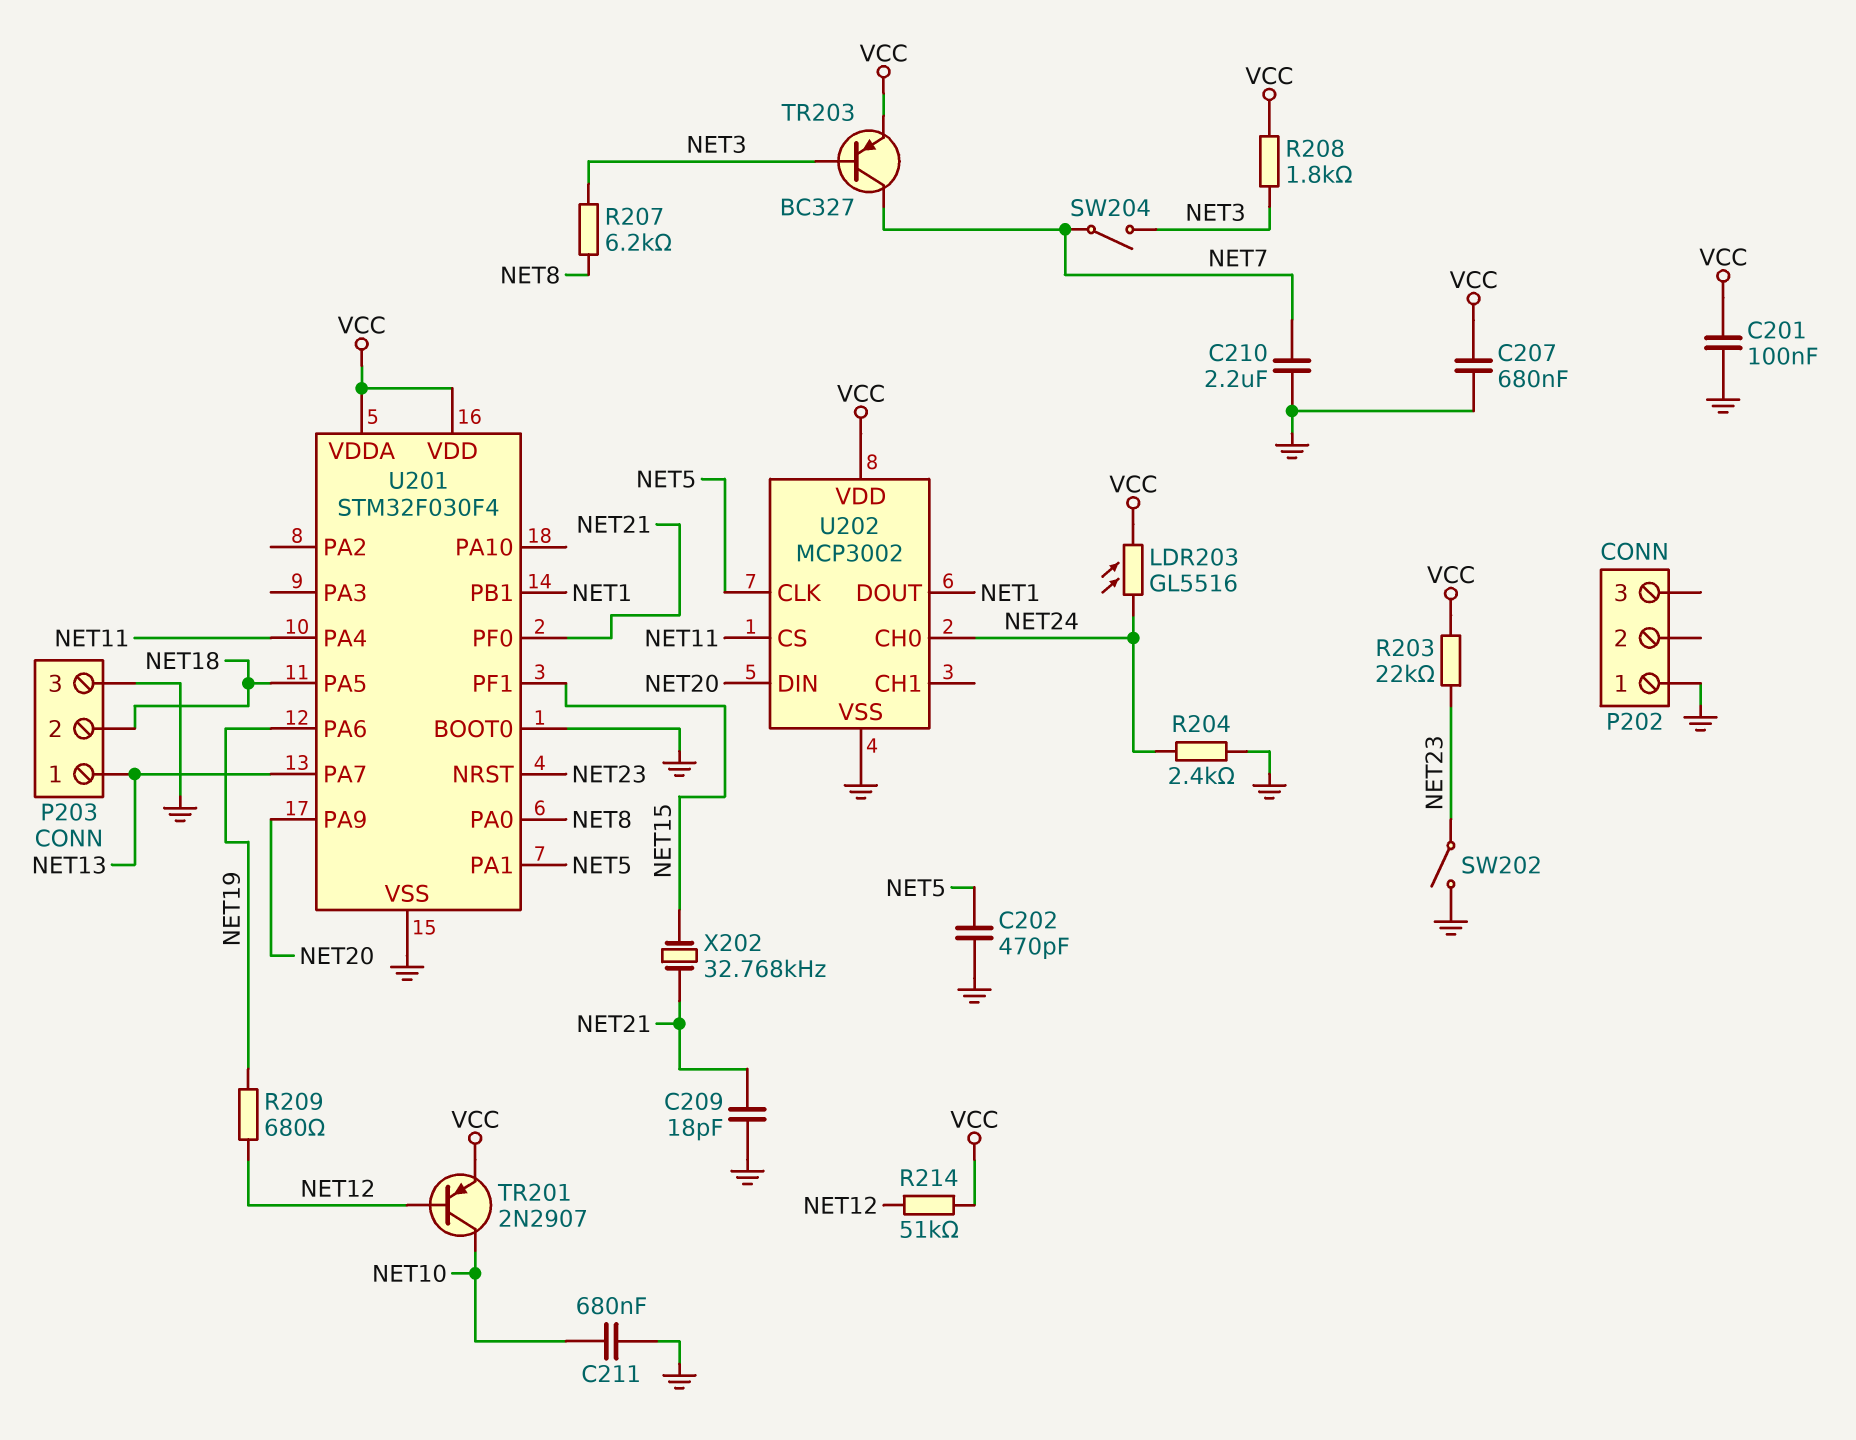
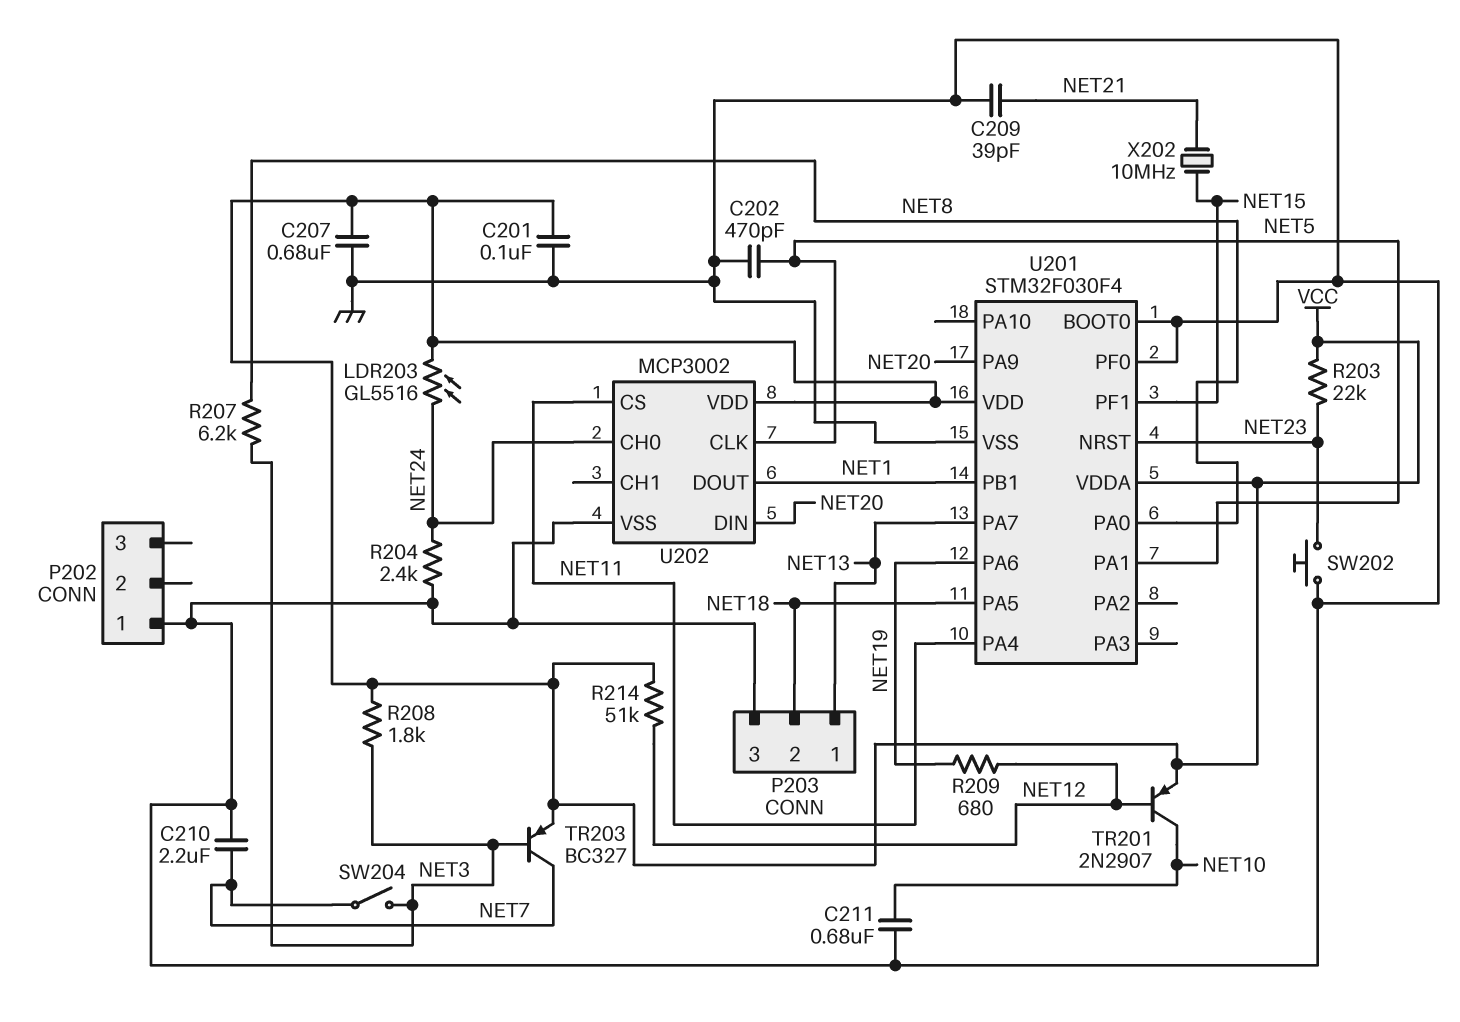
C209: 18pF (GND, NET21) -> 39pF (GND, NET21)
SW202: switch (GND, NET23) -> button (GND, NET23)
U201 pin PF0: NET21 -> GND
X202: 32.768kHz (NET15, NET21) -> 10MHz (NET15, NET21)

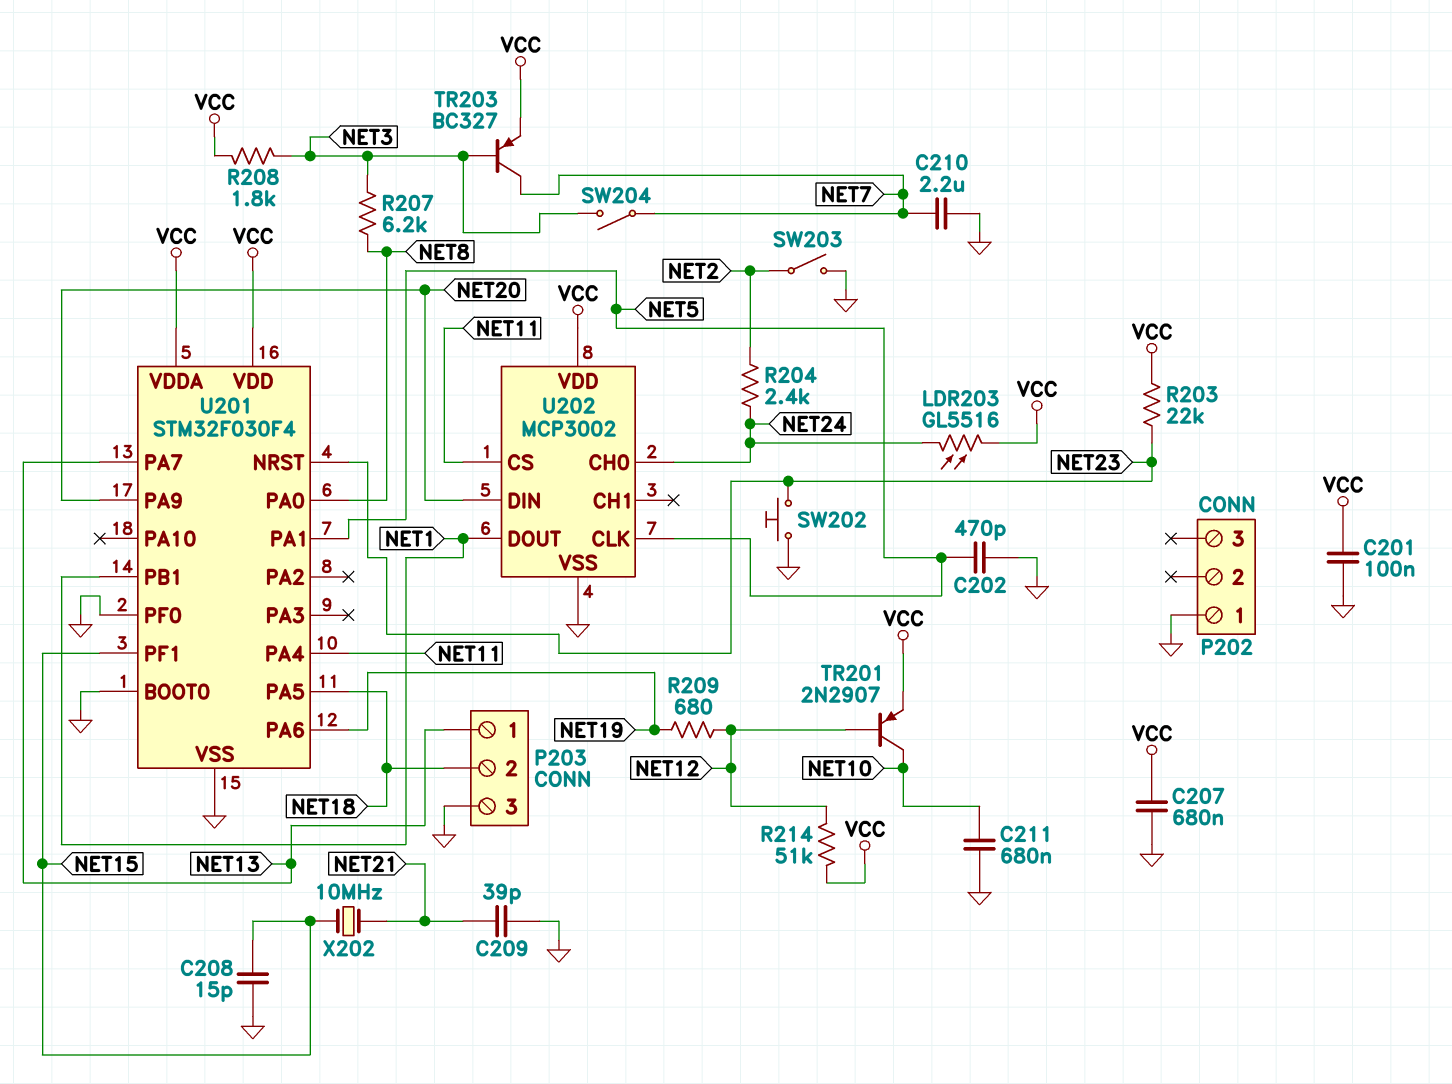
C208: none -> 15pF (GND, NET15)
R204: 2.4k (GND, NET24) -> 2.4k (NET2, NET24)
SW203: none -> switch (GND, NET2)

